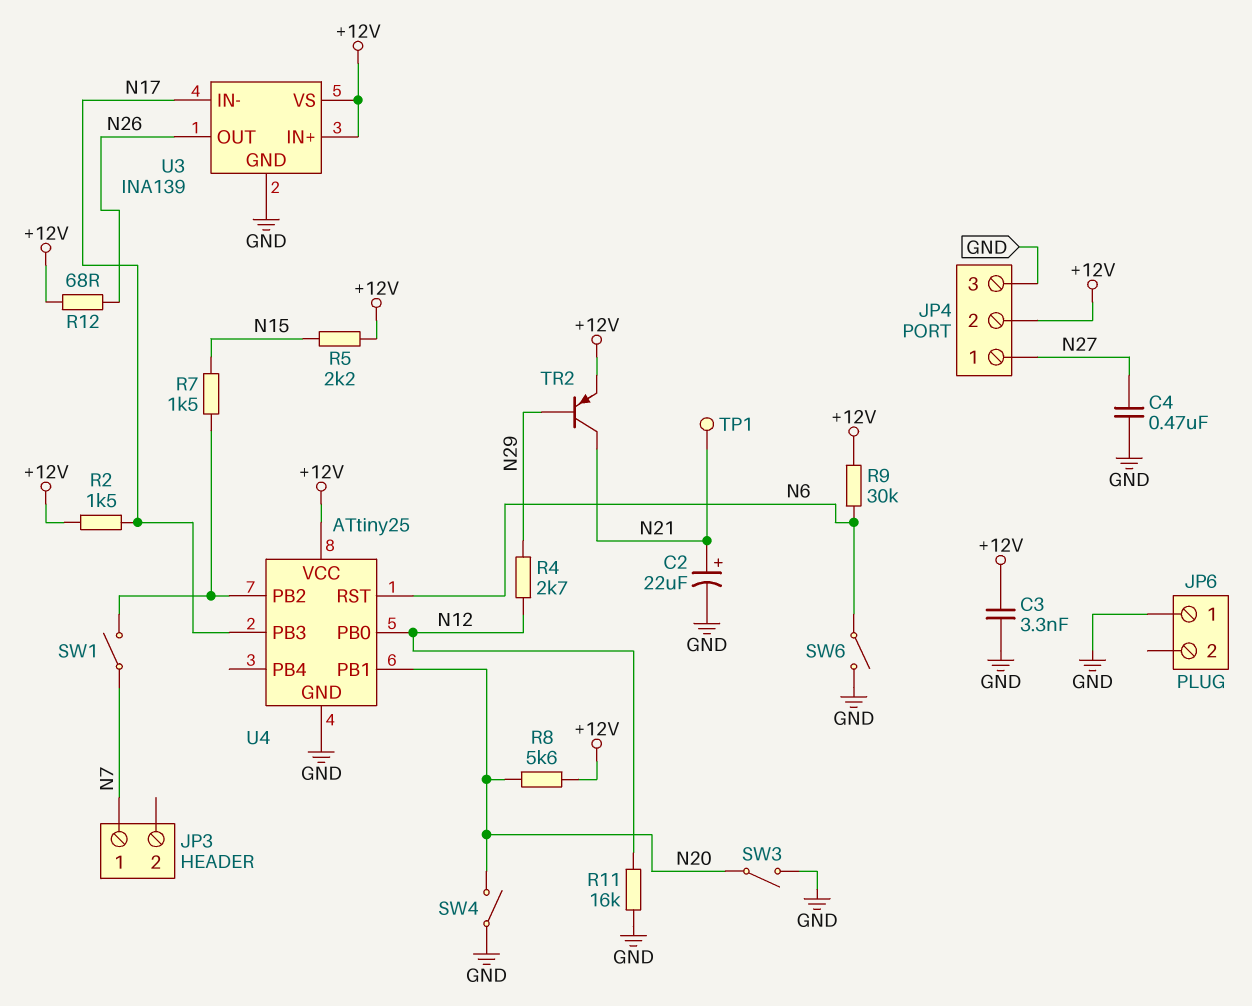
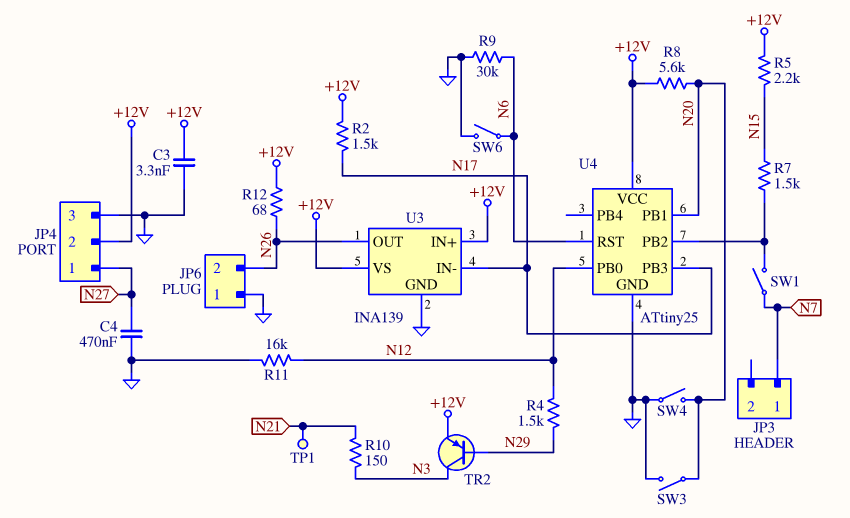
C2: 22uF (plus N21, minus GND) -> none
JP6 pin 2: none -> N26
R4: 2.7k (N12, N29) -> 1.5k (N12, N29)
R9: 30k (+12V, N6) -> 30k (GND, N6)
R10: none -> 150 (N3, N21)
TR2: PNP (B N29, C N21, E +12V) -> PNP (B N29, C N3, E +12V)

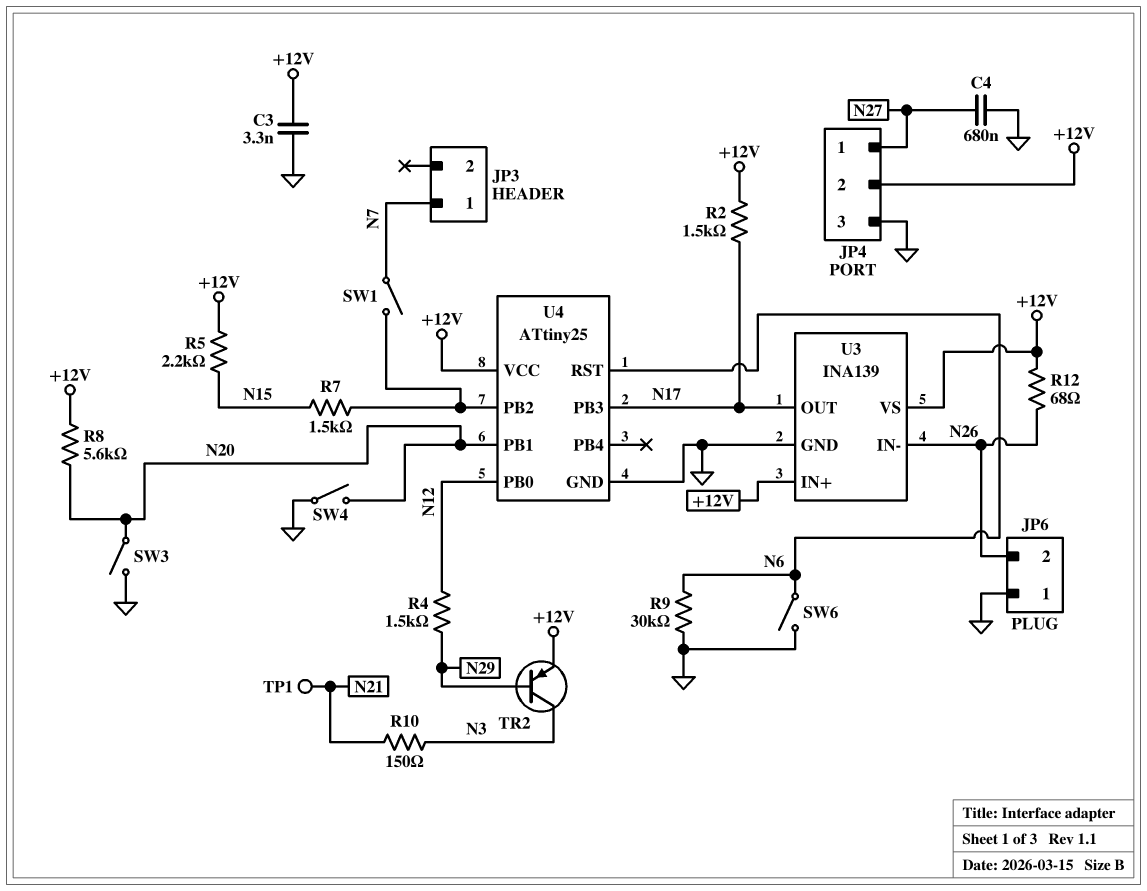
C4: 470nF (GND, N27) -> 680nF (GND, N27)
R11: 16k (GND, N12) -> none
U3 pin IN-: N17 -> N26
U3 pin OUT: N26 -> N17

